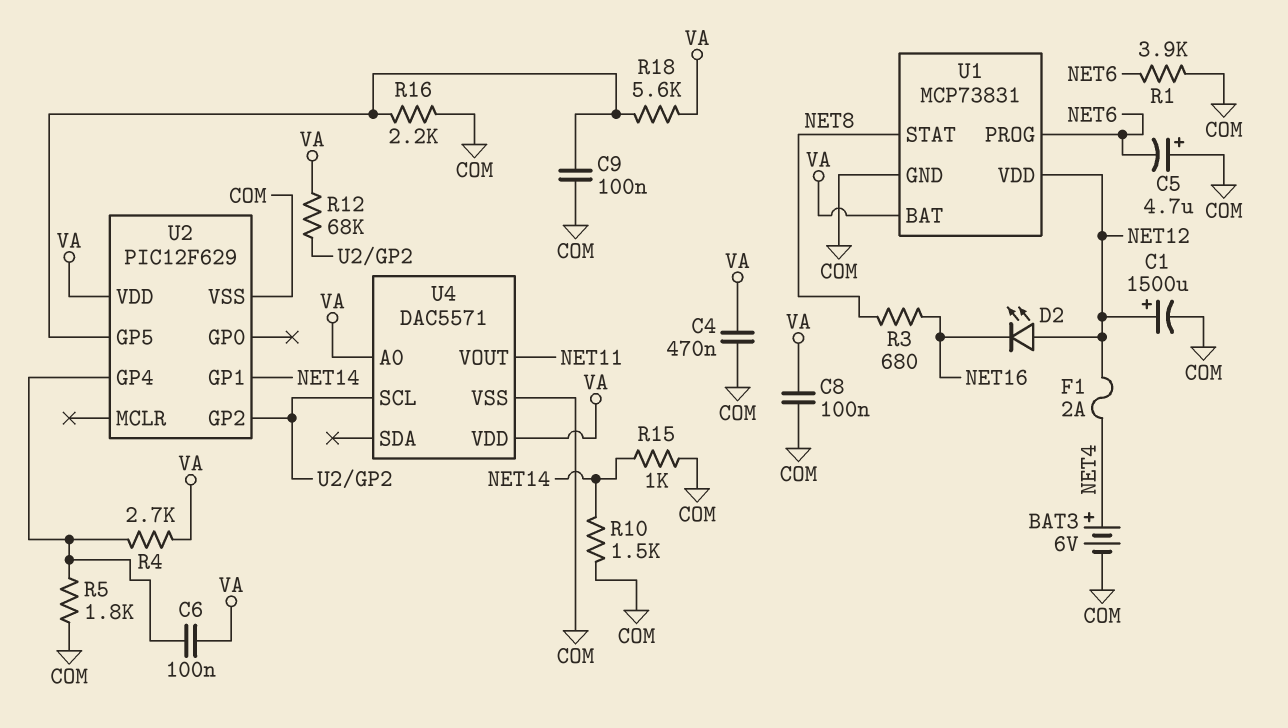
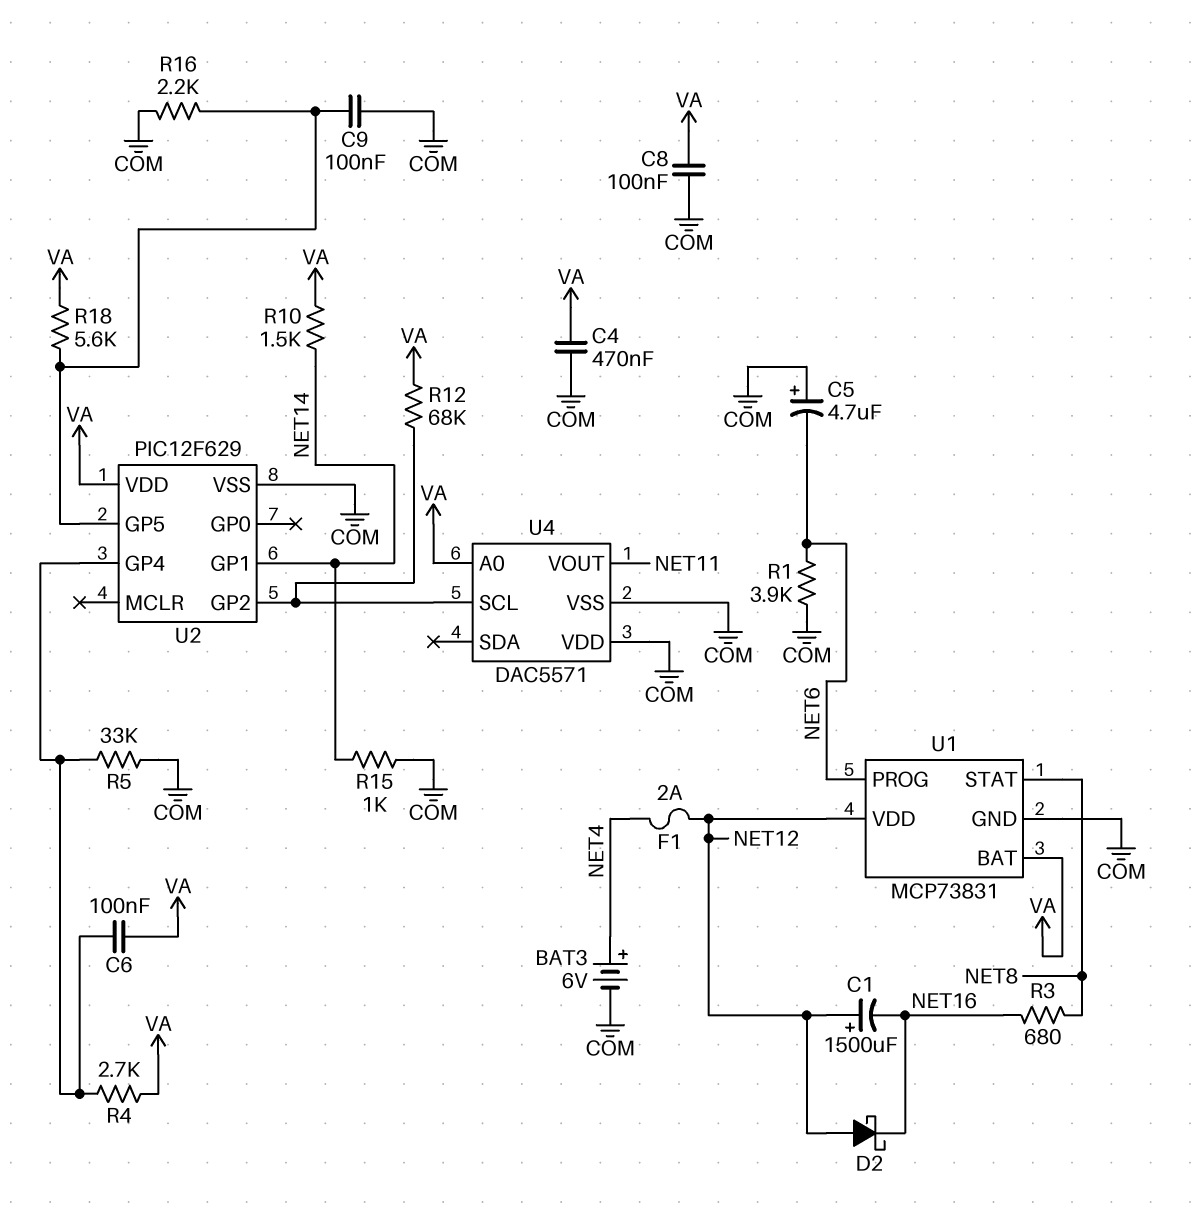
C1: 1500uF (plus NET12, minus COM) -> 1500uF (plus NET12, minus NET16)
D2: LED (A NET12, K NET16) -> schottky (A NET12, K NET16)
R5: 1.8k (COM, U2/GP4) -> 33k (COM, U2/GP4)
R10: 1.5k (COM, NET14) -> 1.5k (NET14, VA)
U4 pin VDD: VA -> COM

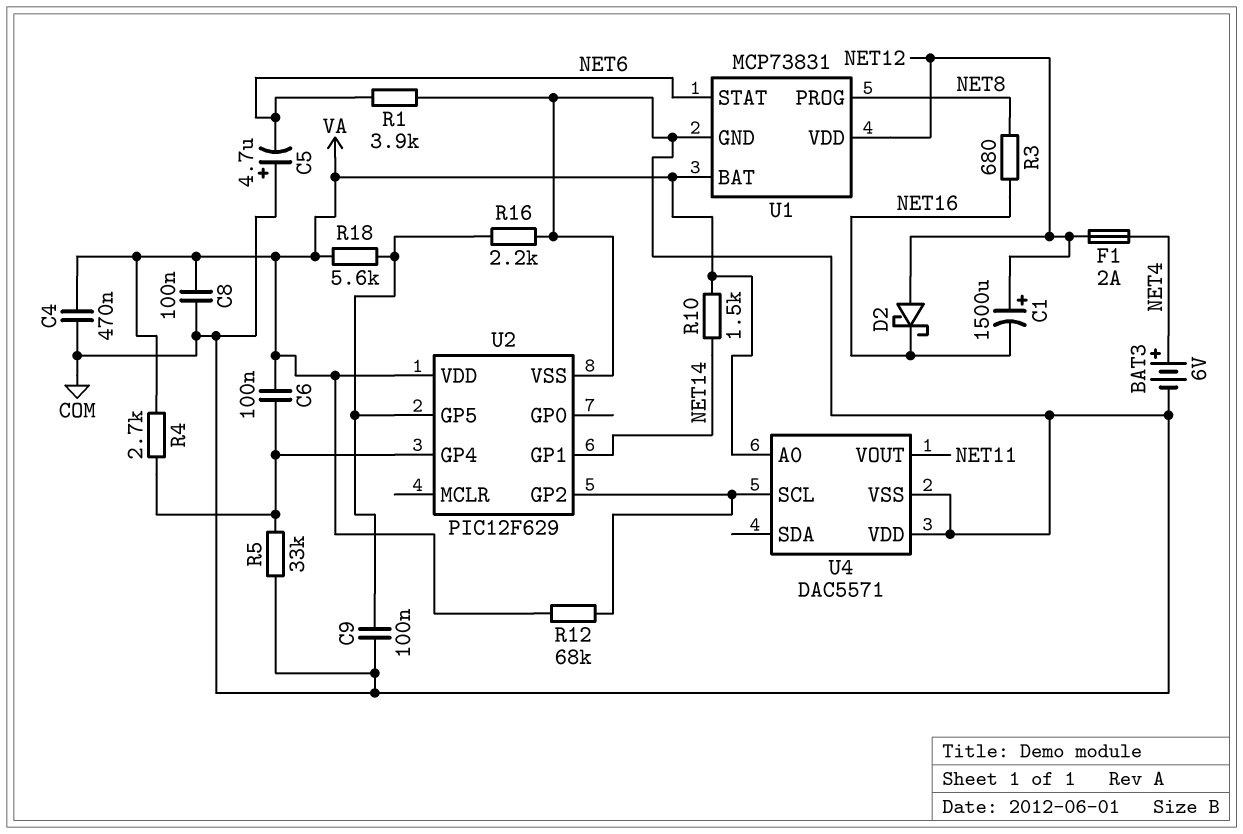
R15: 1k (COM, NET14) -> none
U1 pin PROG: NET6 -> NET8
U1 pin STAT: NET8 -> NET6

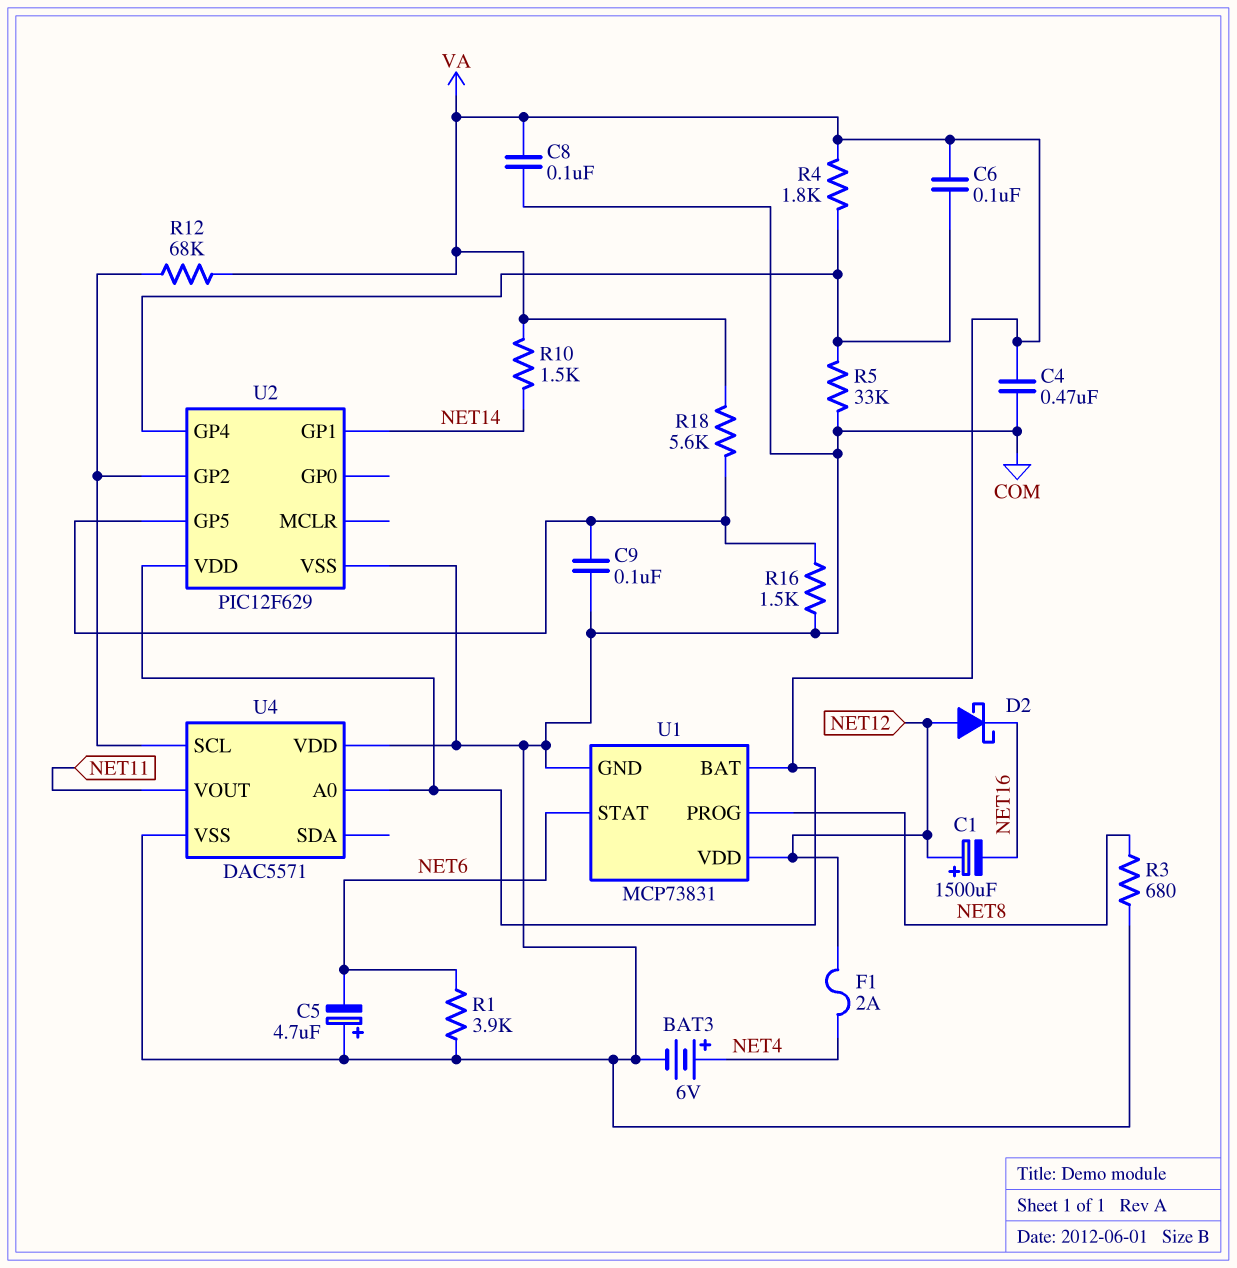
R3: 680 (NET8, NET16) -> 680 (COM, NET8)
R4: 2.7k (U2/GP4, VA) -> 1.8k (U2/GP4, VA)
R16: 2.2k (COM, U2/GP5) -> 1.5k (COM, U2/GP5)

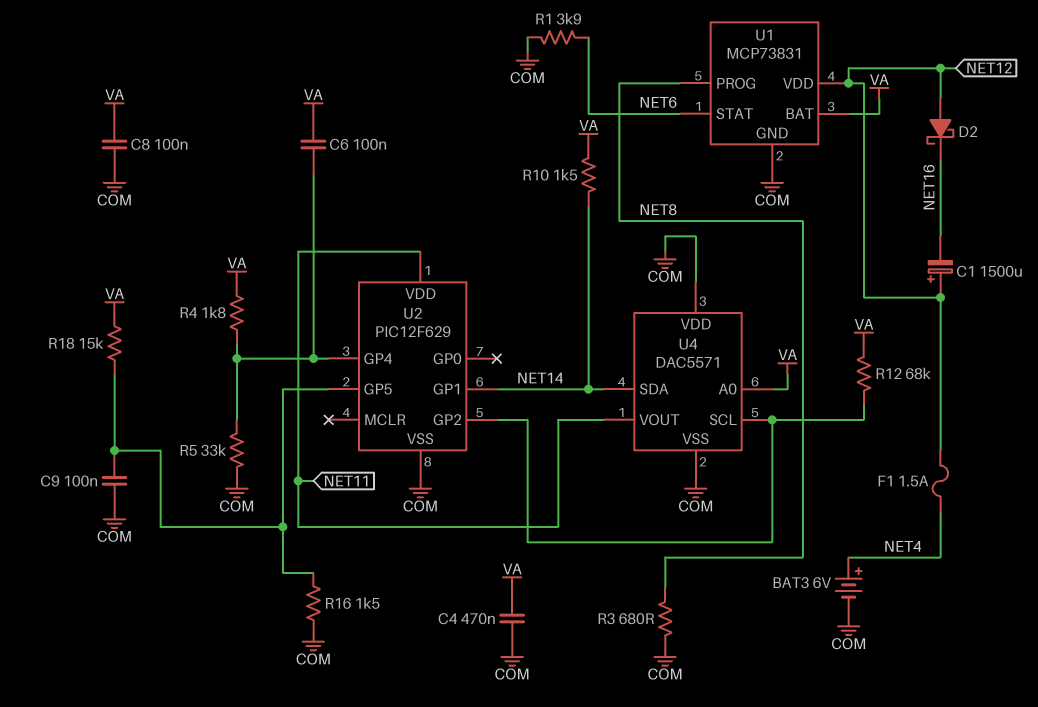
C5: 4.7uF (plus COM, minus NET6) -> none
F1: 2A (NET4, NET12) -> 1.5A (NET4, NET12)
R18: 5.6k (U2/GP5, VA) -> 15k (U2/GP5, VA)
U2 pin VDD: VA -> NET11
U4 pin SDA: none -> NET14

